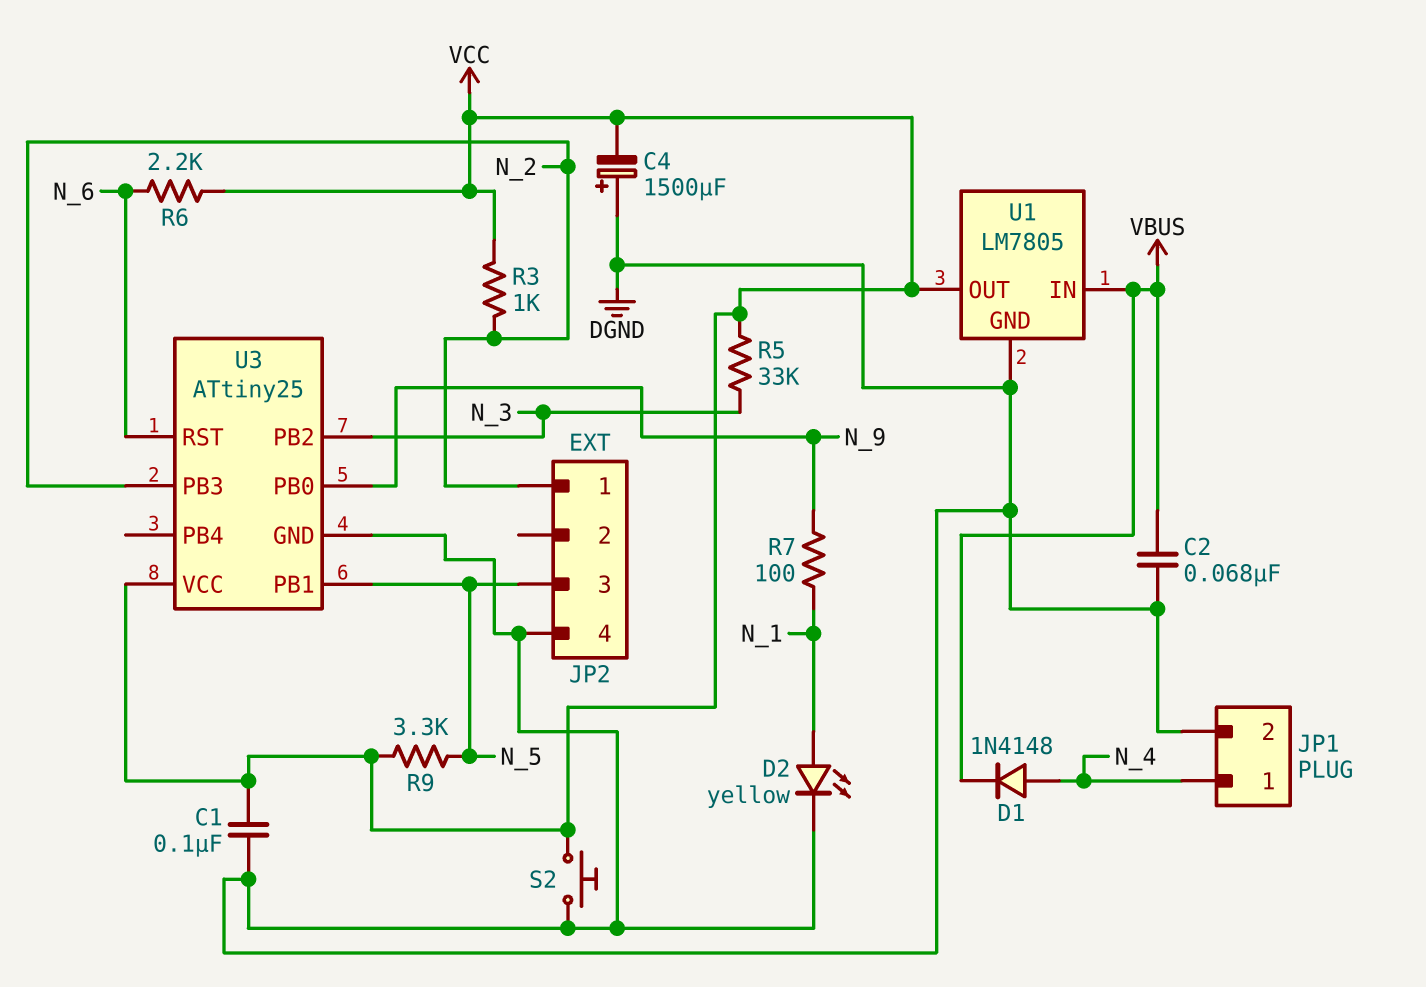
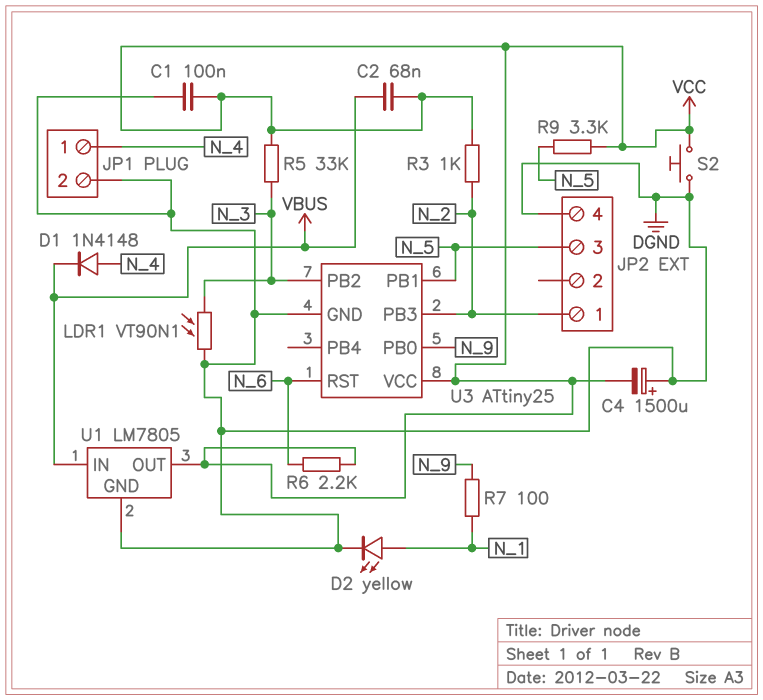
C2: 68nF (DGND, VBUS) -> 68nF (VBUS, VCC)
LDR1: none -> VT90N1 (DGND, N_3)

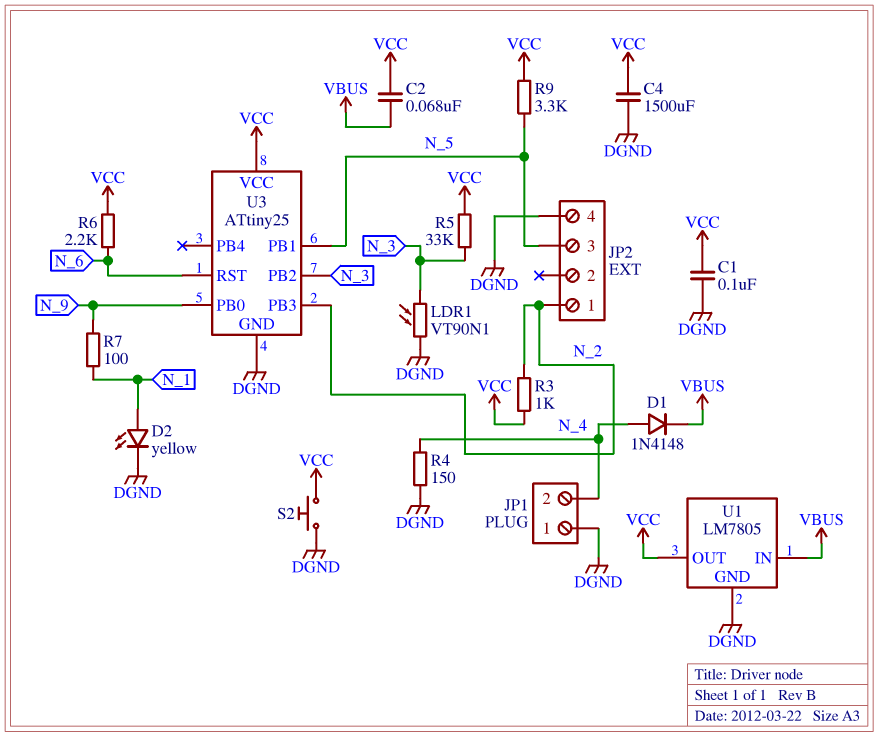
C4: 1500uF (plus DGND, minus VCC) -> 1500uF (DGND, VCC)
JP1 pin 1: N_4 -> DGND
JP1 pin 2: DGND -> N_4
R4: none -> 150 (DGND, N_4)

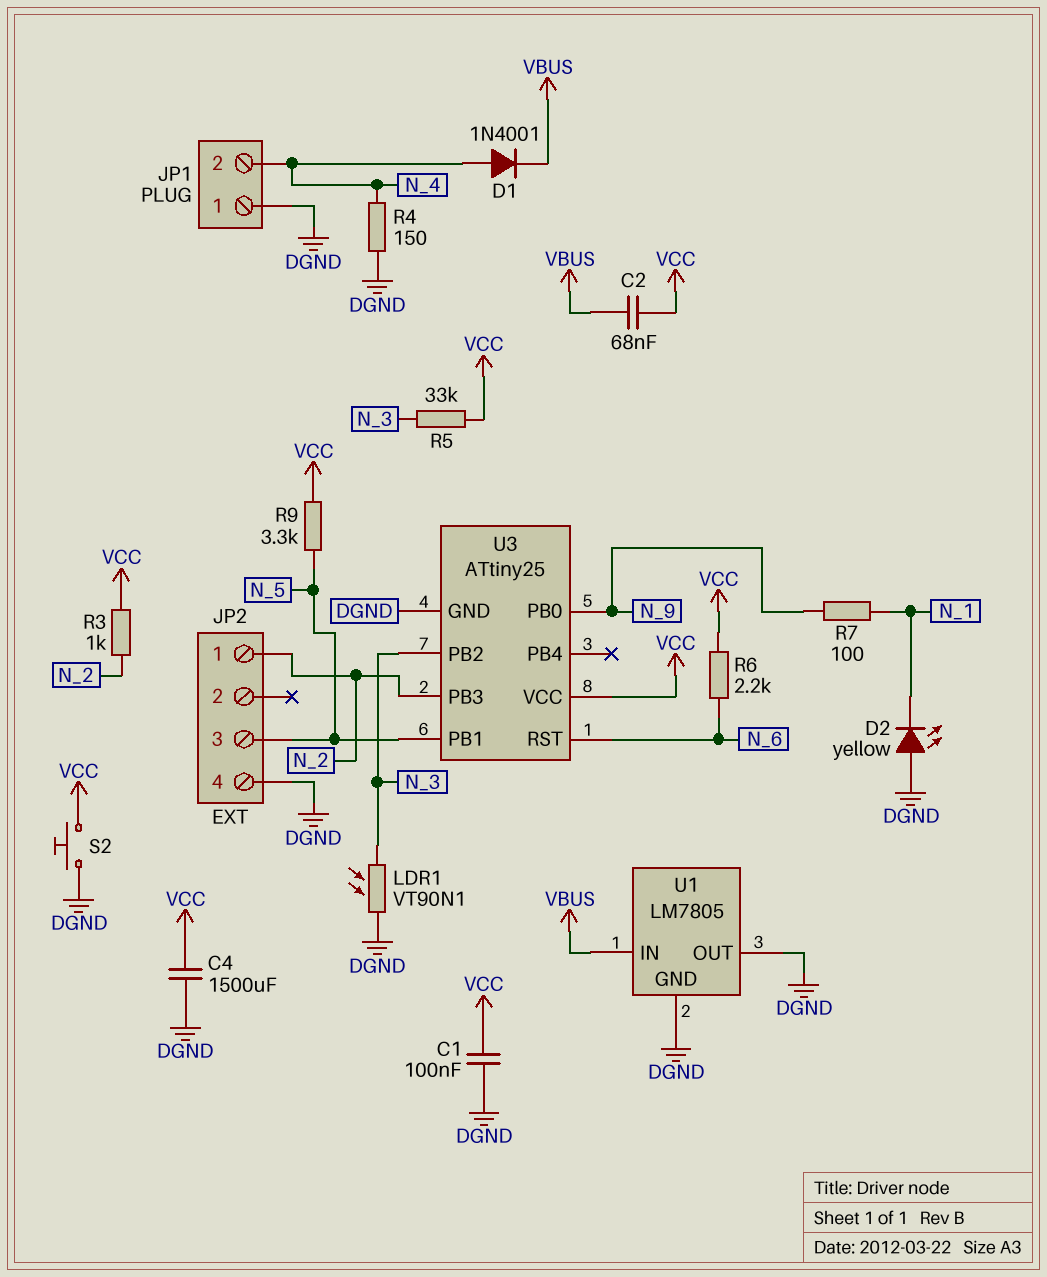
D1: diode 1N4148 (A N_4, K VBUS) -> diode 1N4001 (A N_4, K VBUS)
D2: LED yellow (A N_1, K DGND) -> LED yellow (A DGND, K N_1)
U1 pin OUT: VCC -> DGND

